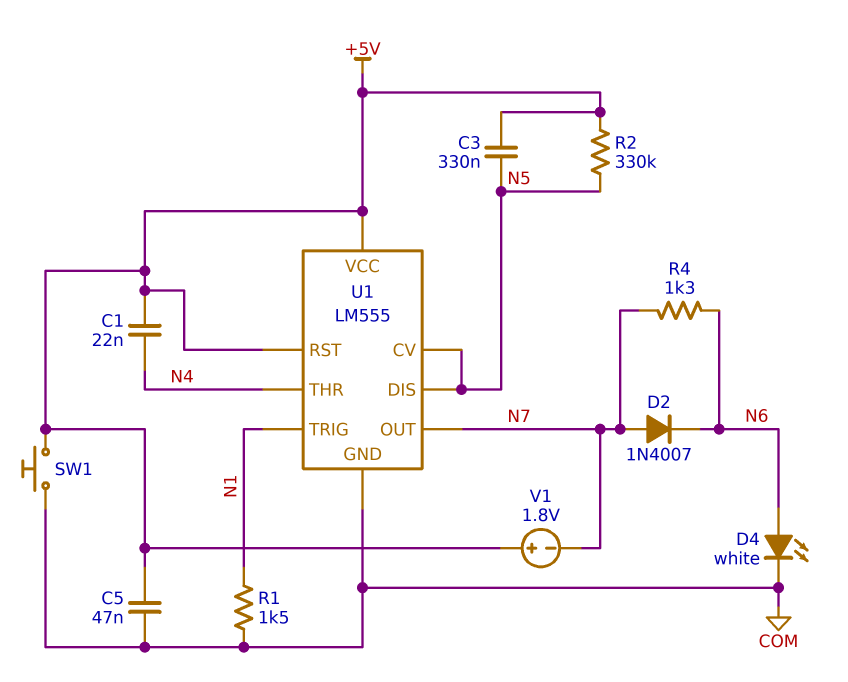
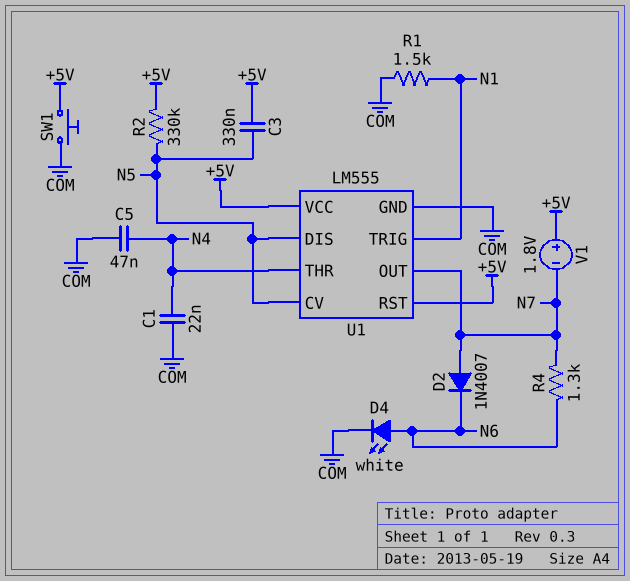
C1: 22nF (+5V, N4) -> 22nF (COM, N4)
C5: 47nF (+5V, COM) -> 47nF (COM, N4)

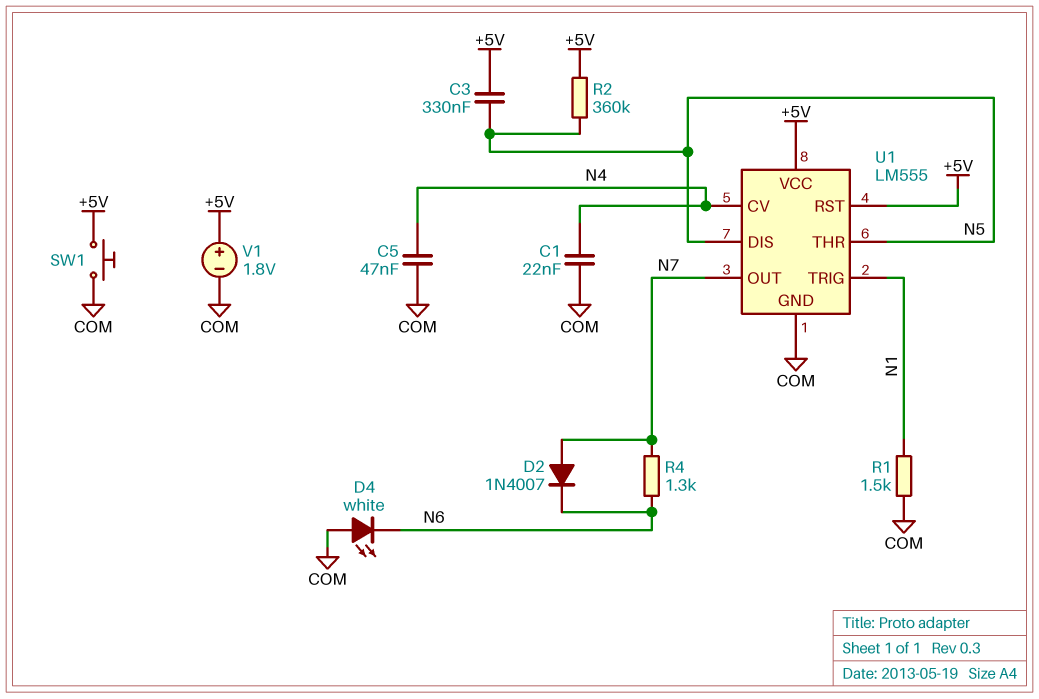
D4: LED white (A N6, K COM) -> LED white (A COM, K N6)
R2: 330k (+5V, N5) -> 360k (+5V, N5)
U1 pin CV: N5 -> N4
U1 pin THR: N4 -> N5
V1: 1.8V (plus +5V, minus N7) -> 1.8V (plus +5V, minus COM)

